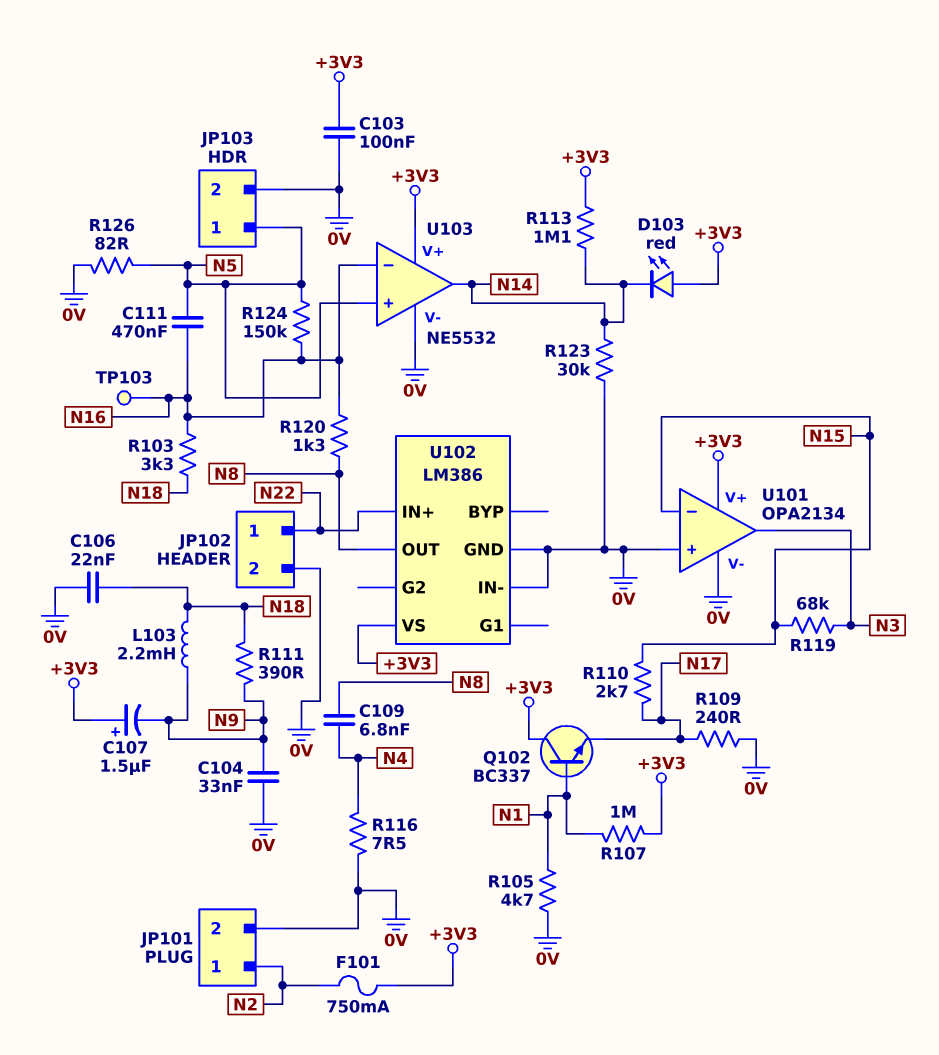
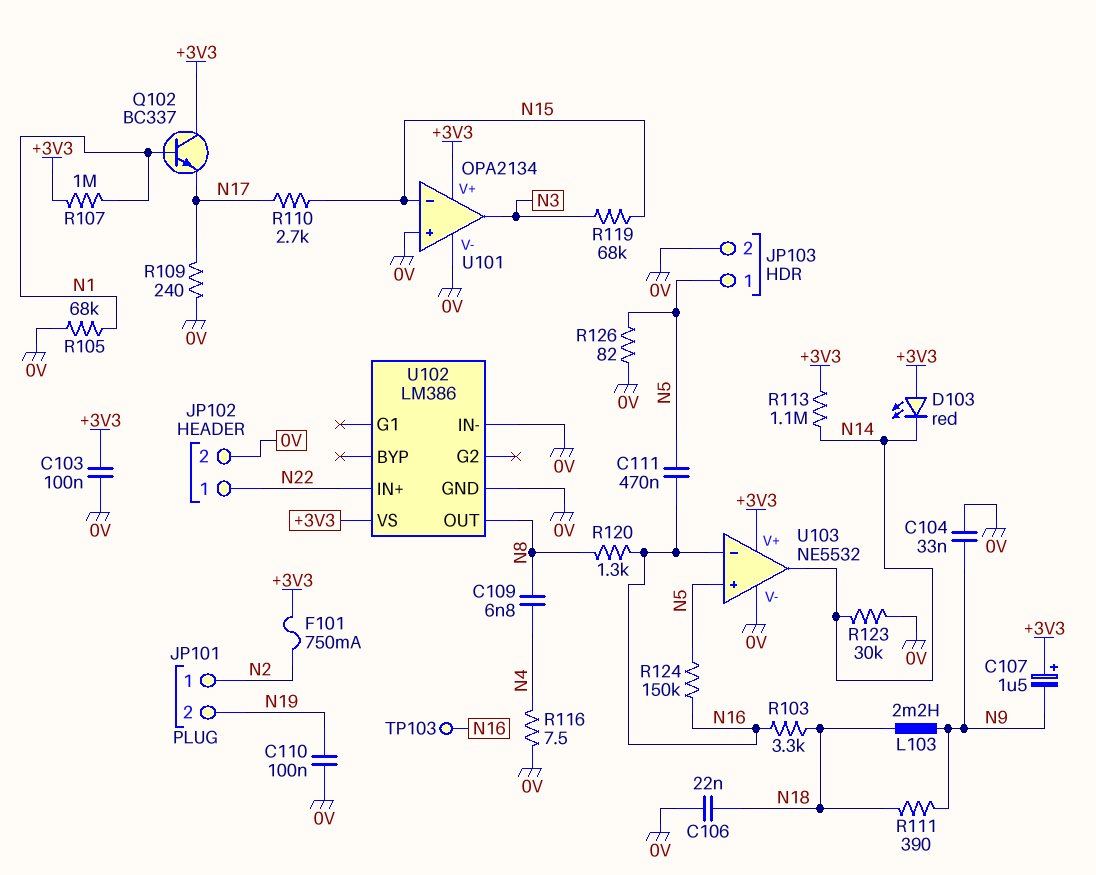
C110: none -> 100nF (0V, N19)
JP101 pin 2: 0V -> N19
R105: 4.7k (0V, N1) -> 68k (0V, N1)

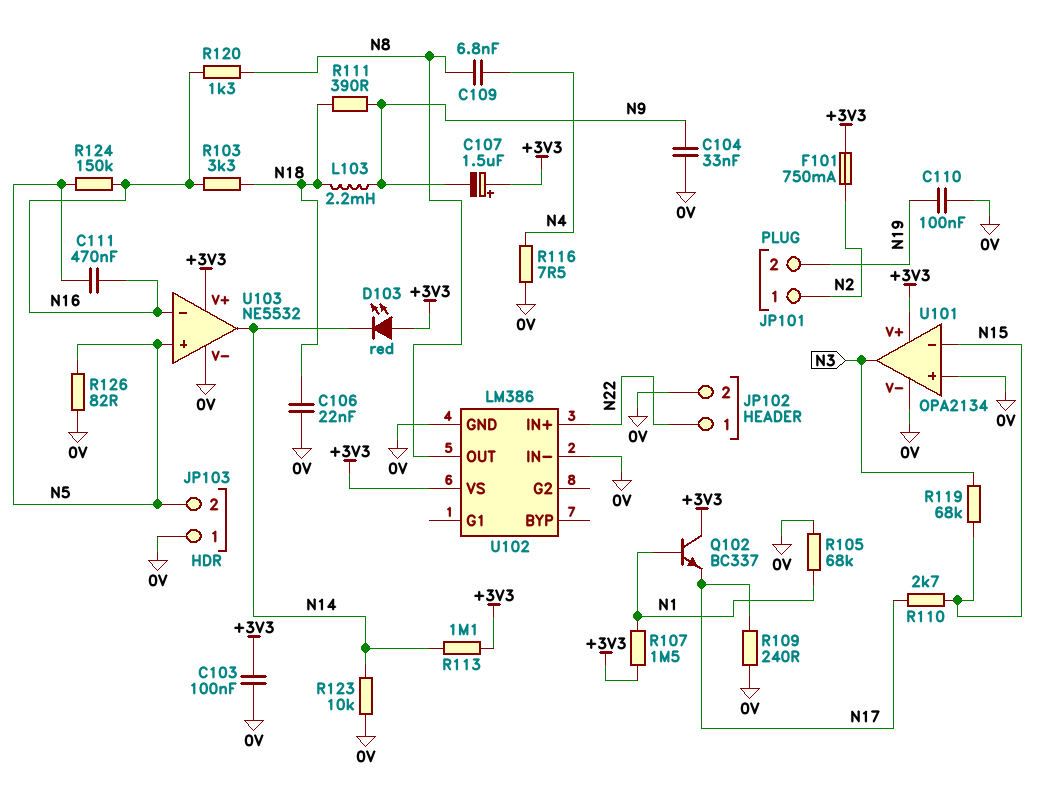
JP103 pin 1: N5 -> 0V
JP103 pin 2: 0V -> N5
R107: 1M (+3V3, N1) -> 1.5M (+3V3, N1)
R123: 30k (0V, N14) -> 10k (0V, N14)
TP103: test point (N16) -> none

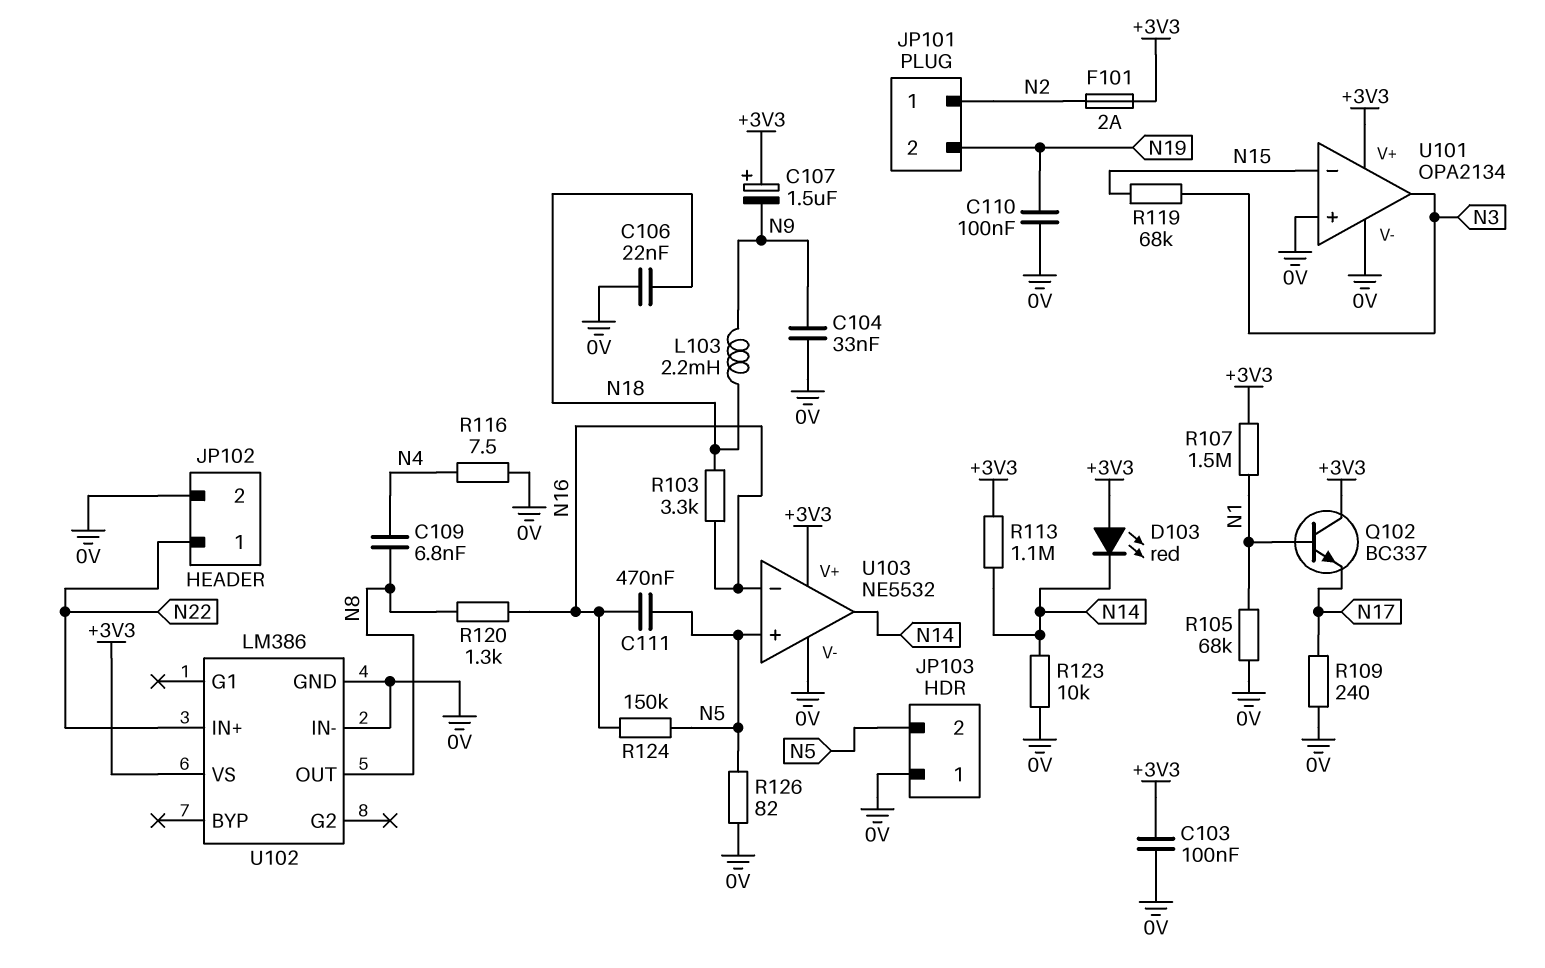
F101: 750mA (+3V3, N2) -> 2A (+3V3, N2)
R110: 2.7k (N15, N17) -> none
R111: 390 (N9, N18) -> none

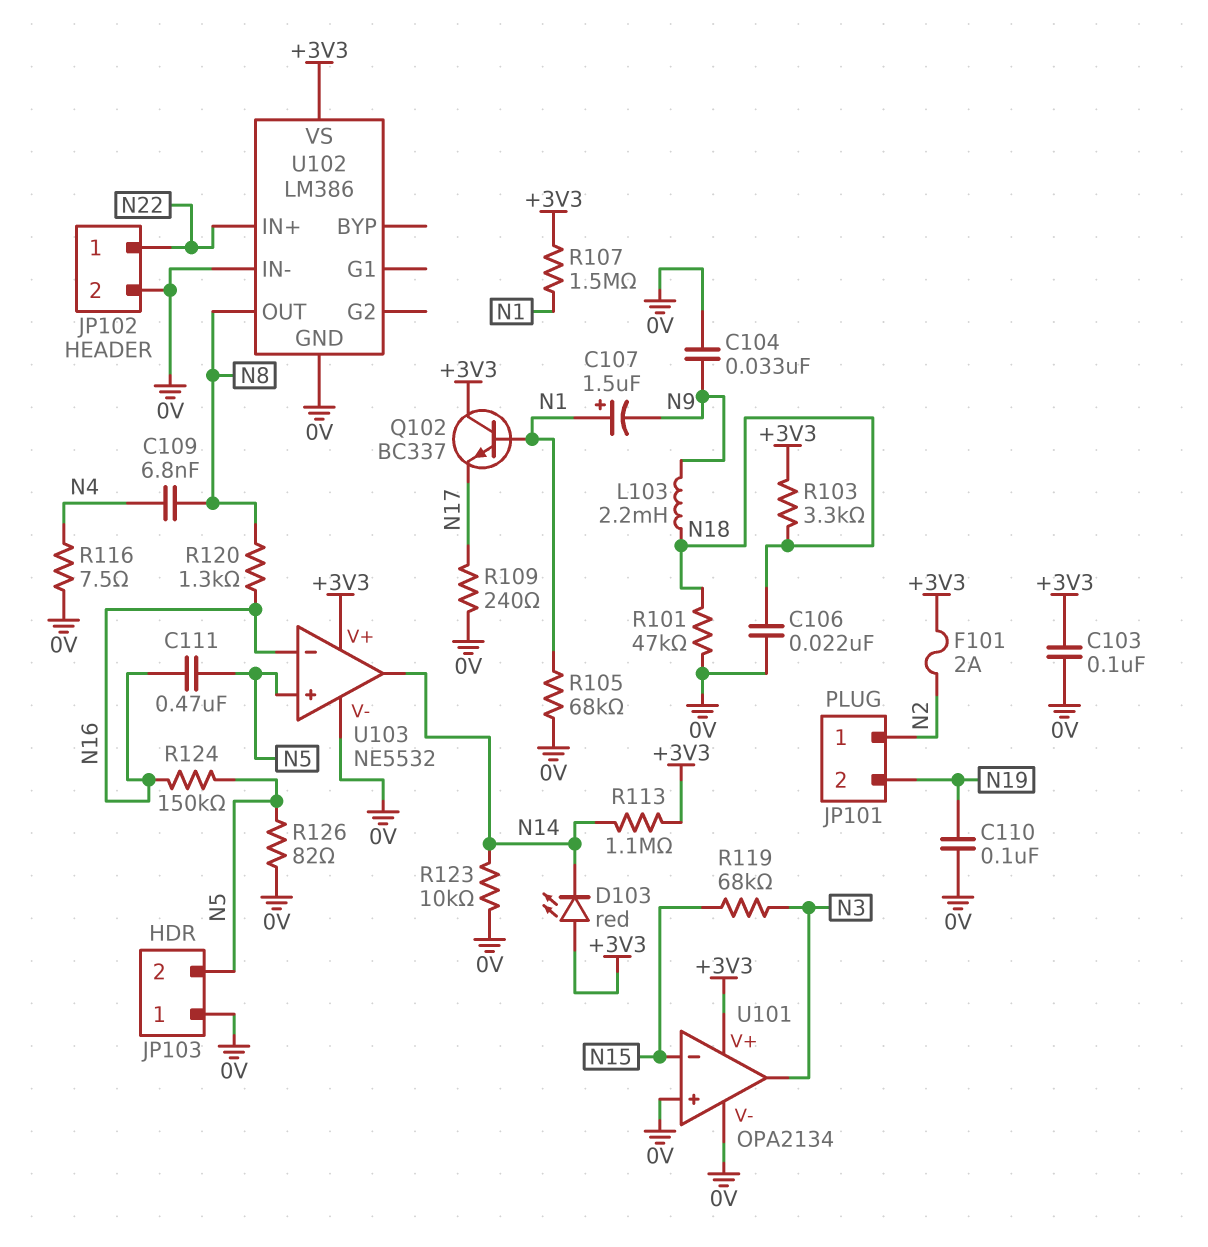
C107: 1.5uF (plus +3V3, minus N9) -> 1.5uF (plus N1, minus N9)
R101: none -> 47k (0V, N18)
R103: 3.3k (N16, N18) -> 3.3k (+3V3, N18)

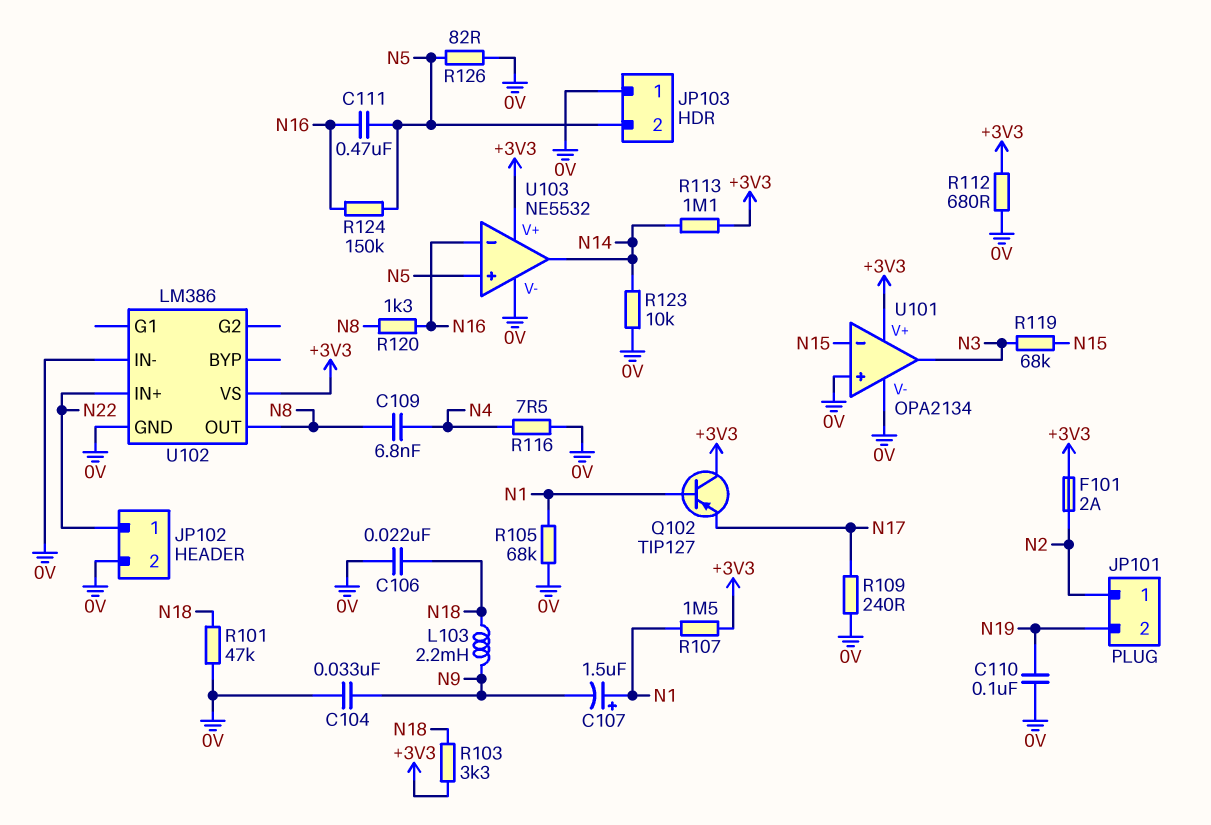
C103: 100nF (+3V3, 0V) -> none
D103: LED red (A +3V3, K N14) -> none
Q102: NPN BC337 (B N1, C +3V3, E N17) -> PNP TIP127 (B N1, C +3V3, E N17)
R112: none -> 680 (+3V3, 0V)

